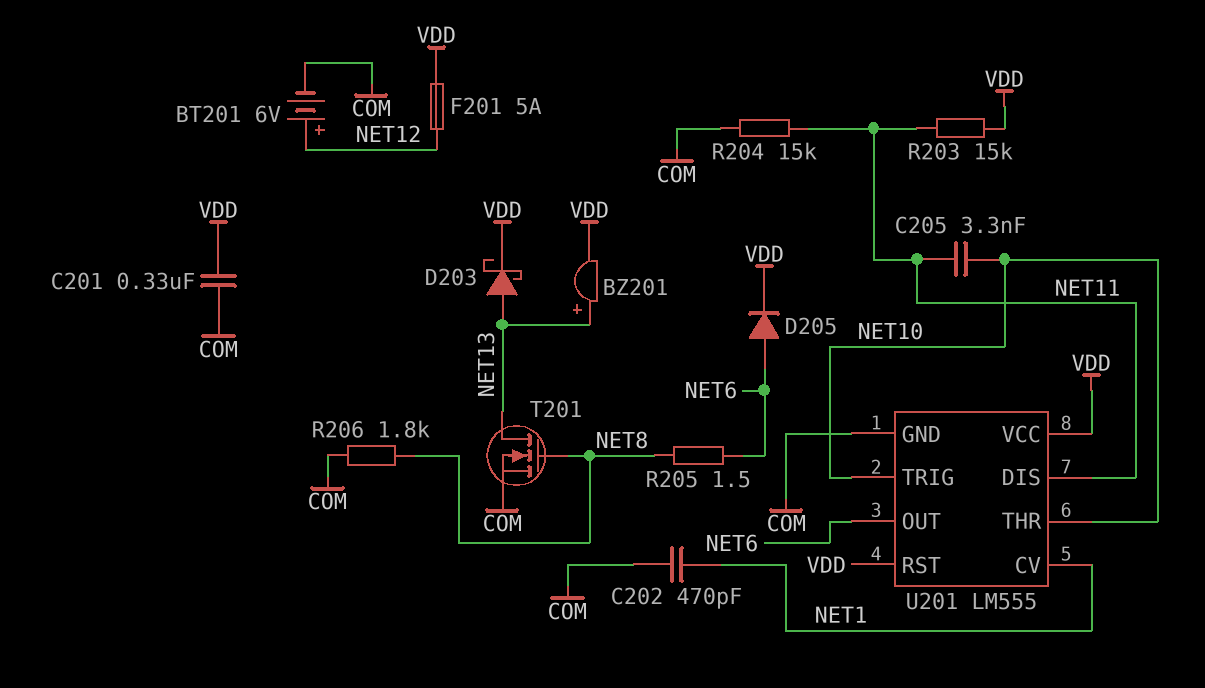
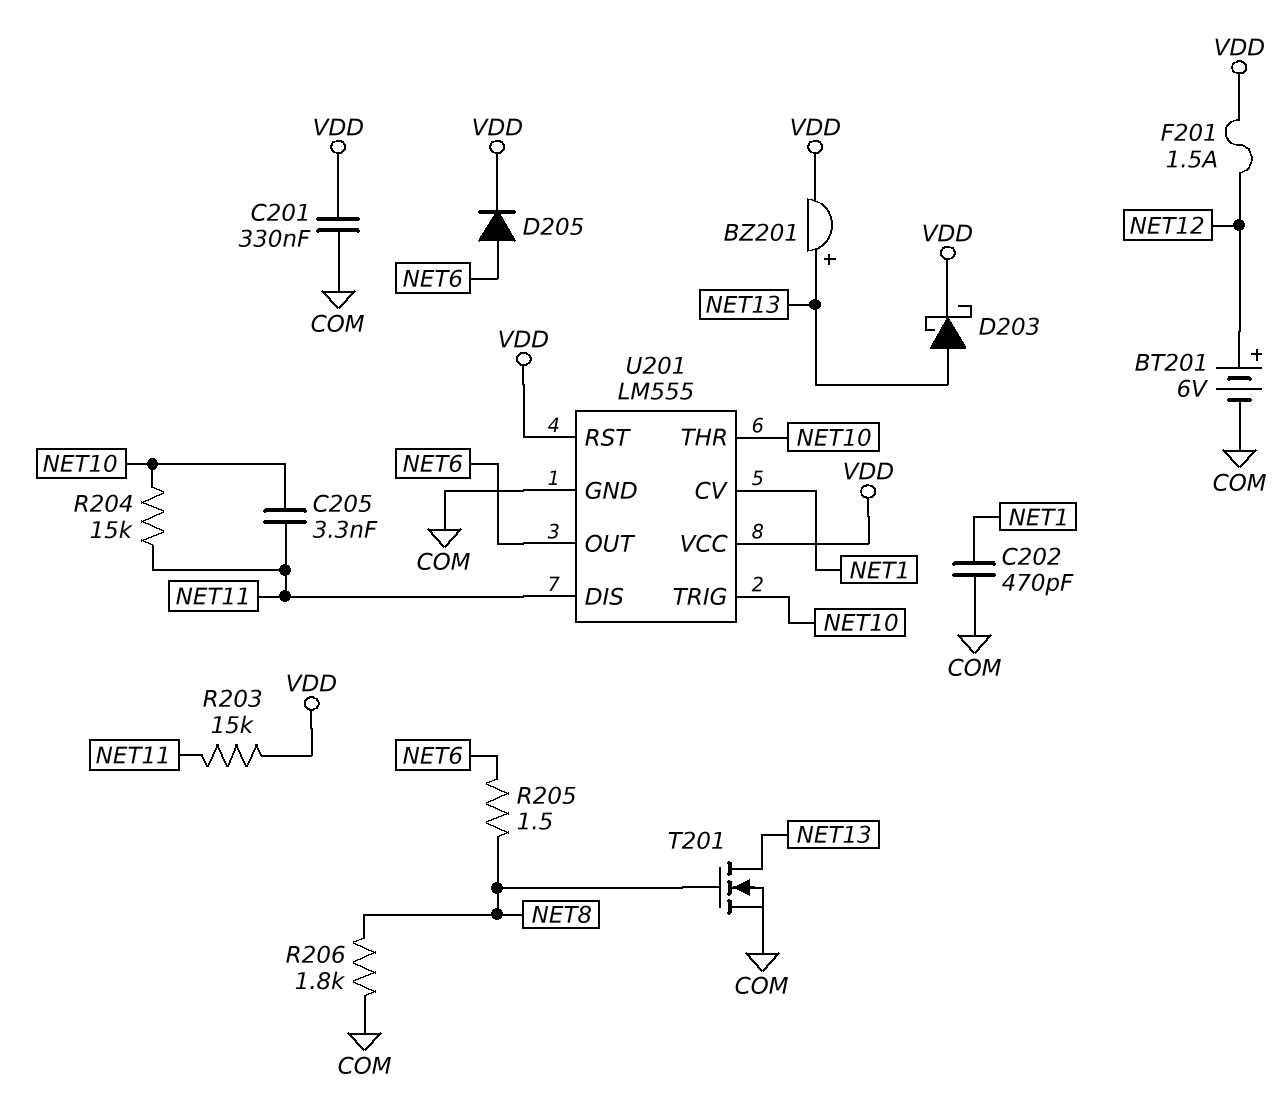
F201: 5A (NET12, VDD) -> 1.5A (NET12, VDD)
R204: 15k (COM, NET11) -> 15k (NET10, NET11)

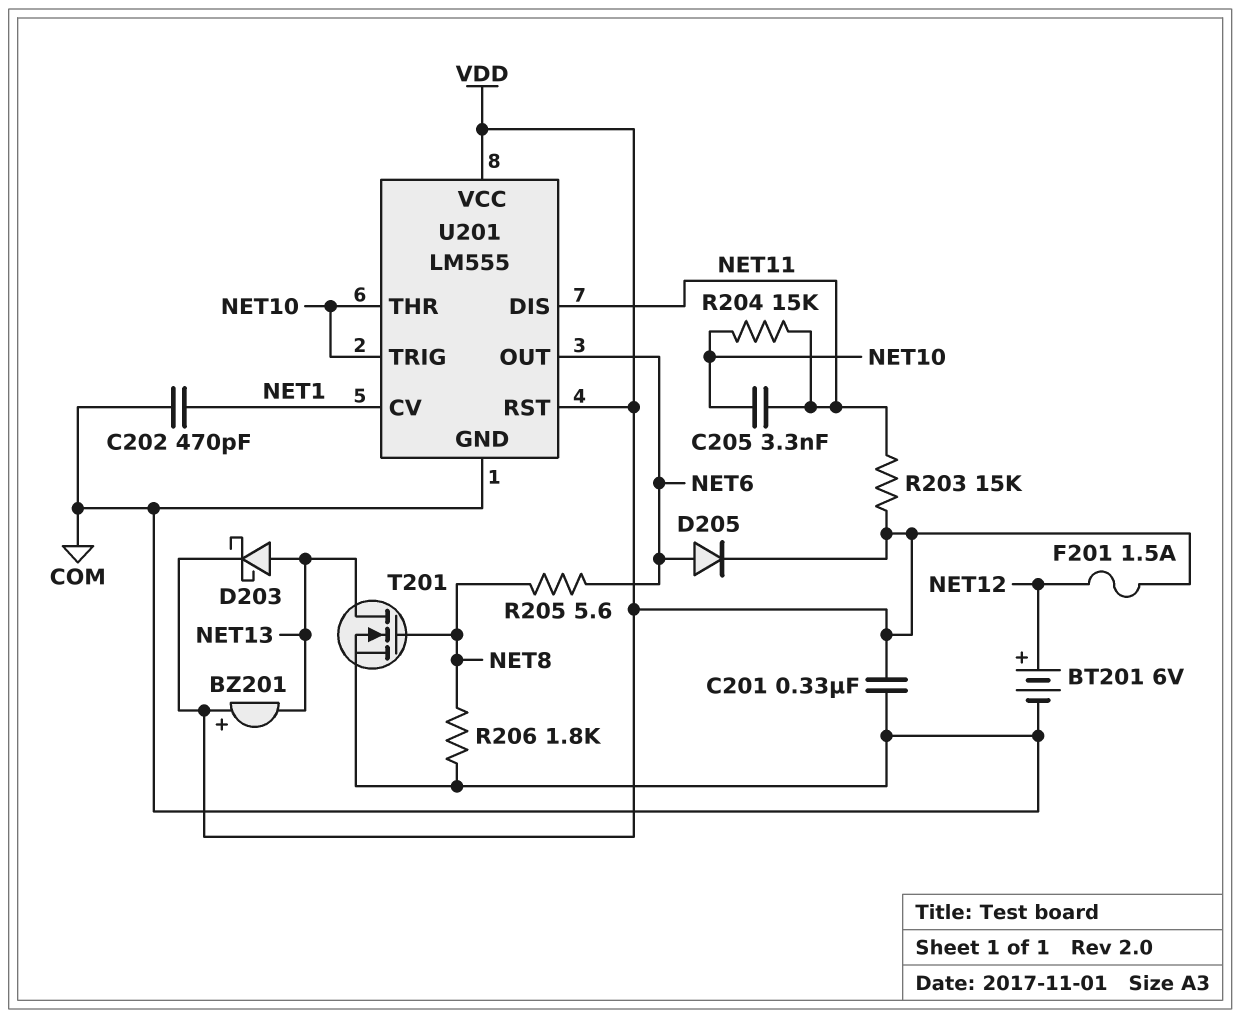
BZ201: buzzer (plus NET13, minus VDD) -> buzzer (plus VDD, minus NET13)
R205: 1.5 (NET6, NET8) -> 5.6 (NET6, NET8)

